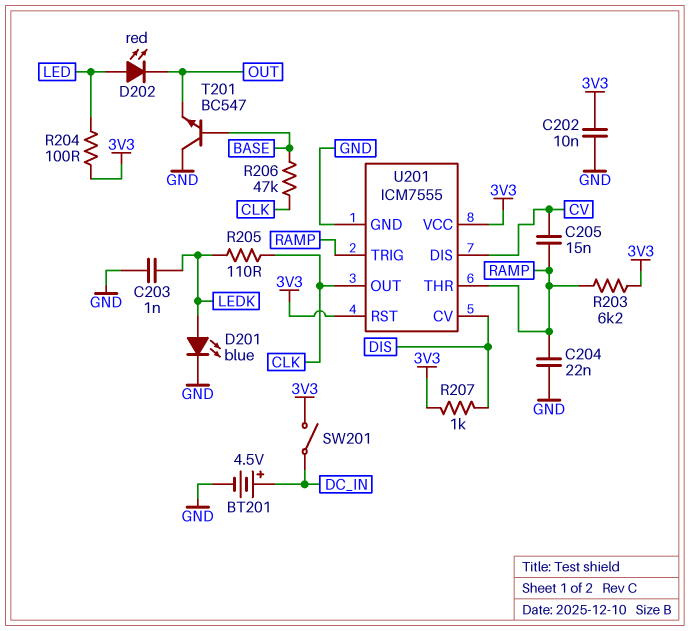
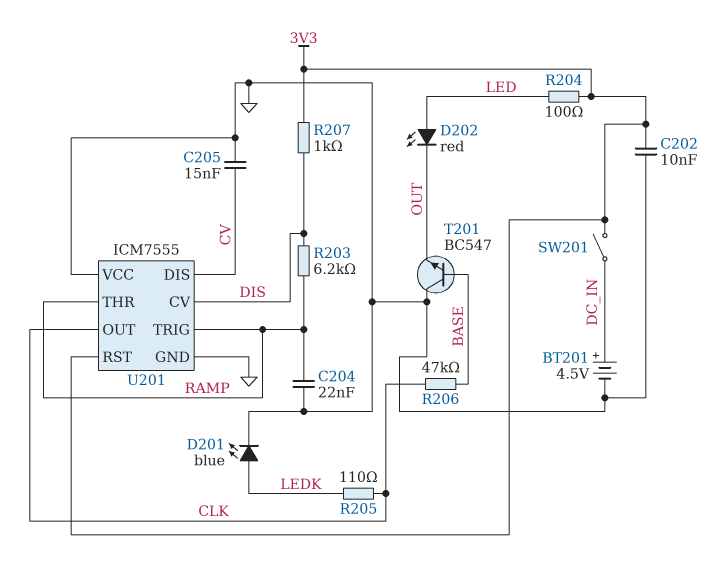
C203: 1nF (GND, LEDK) -> none
C205: 15nF (CV, RAMP) -> 15nF (CV, GND)
R203: 6.2k (3V3, RAMP) -> 6.2k (DIS, RAMP)
U201 pin VCC: 3V3 -> GND

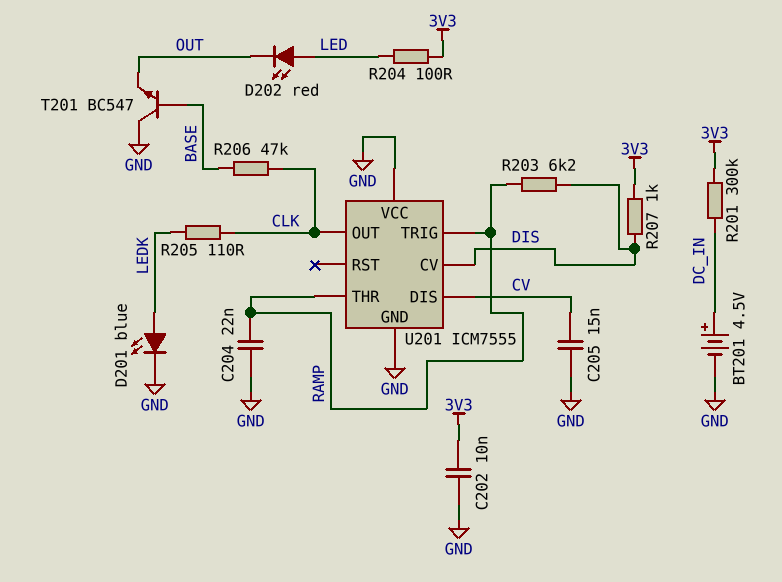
R201: none -> 300k (3V3, DC_IN)
SW201: switch (3V3, DC_IN) -> none
U201 pin RST: 3V3 -> none

